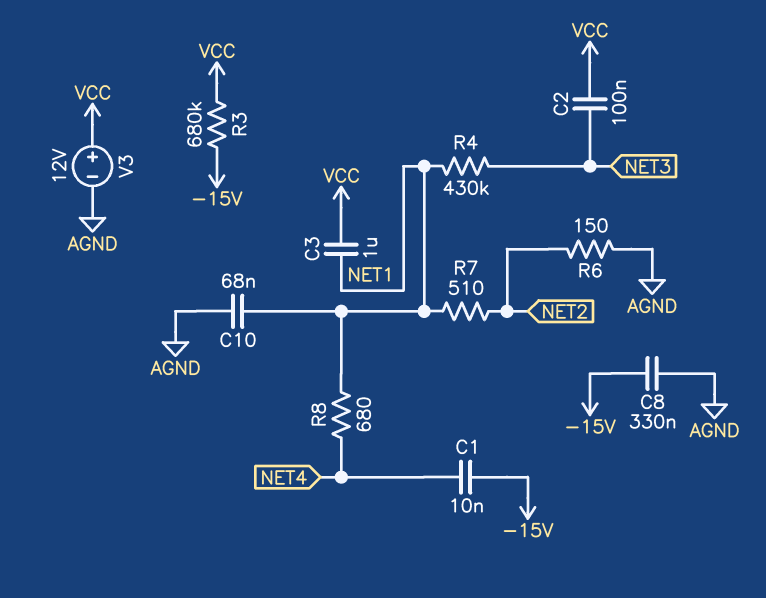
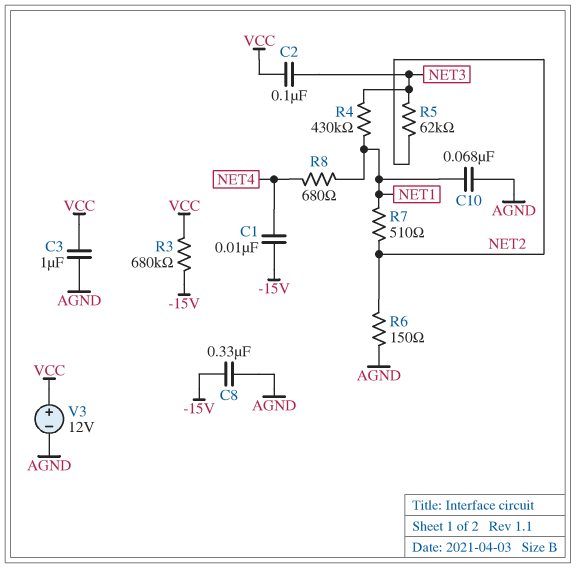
C3: 1uF (NET1, VCC) -> 1uF (AGND, VCC)
R5: none -> 62k (NET2, NET3)

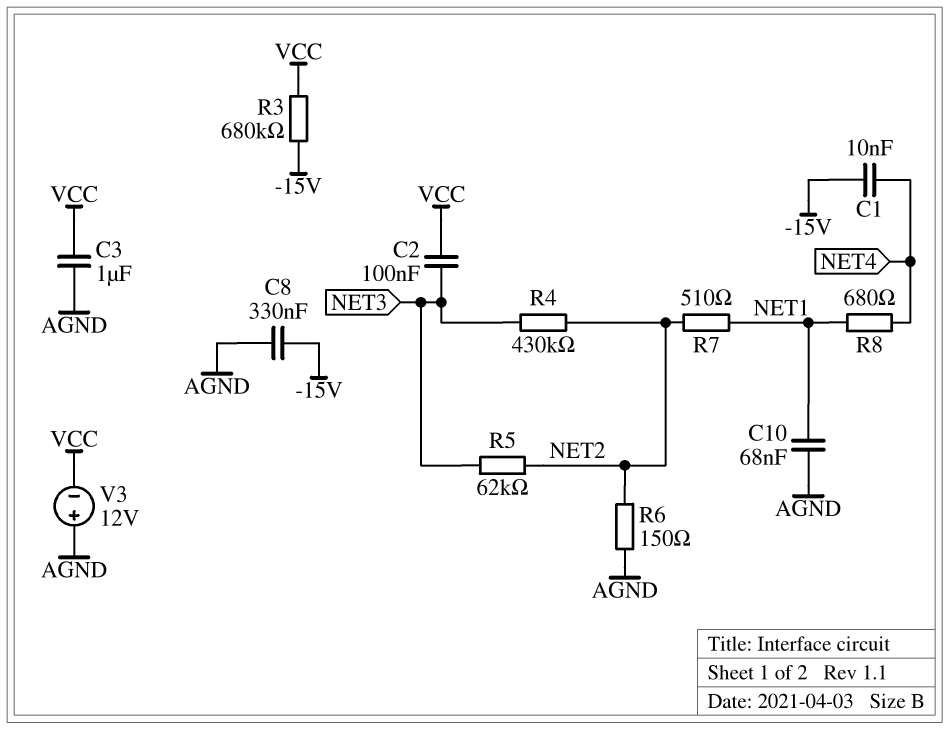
R4: 430k (NET1, NET3) -> 430k (NET2, NET3)
V3: 12V (plus VCC, minus AGND) -> 12V (plus AGND, minus VCC)

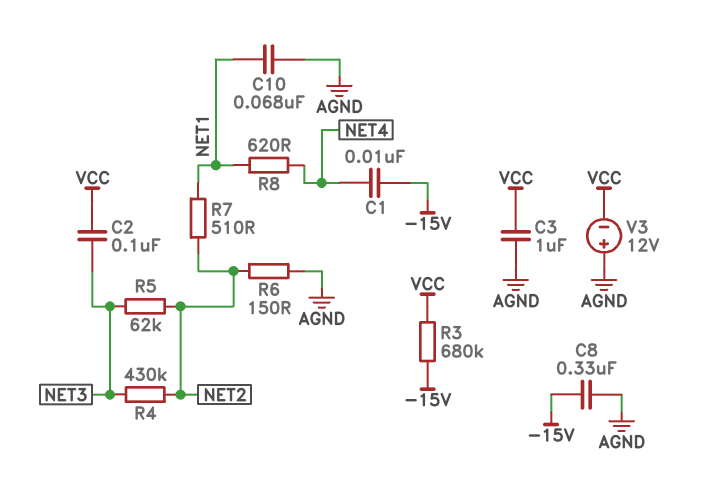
R8: 680 (NET1, NET4) -> 620 (NET1, NET4)

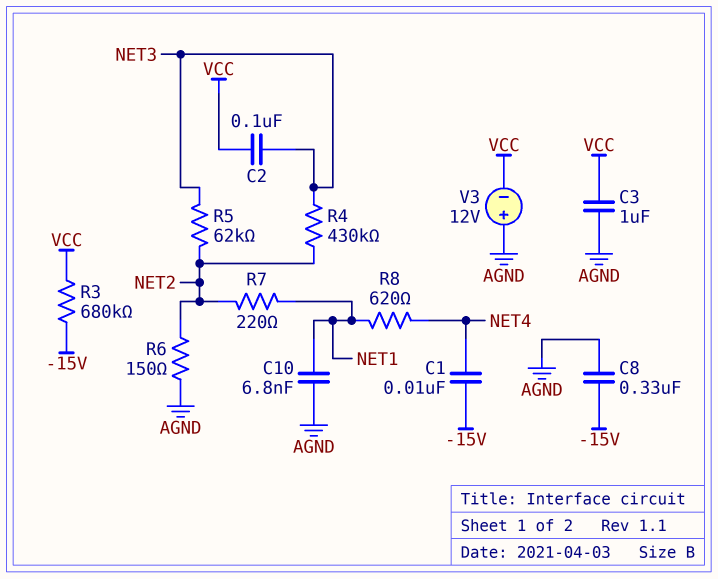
C10: 68nF (AGND, NET1) -> 6.8nF (AGND, NET1)
R7: 510 (NET1, NET2) -> 220 (NET1, NET2)

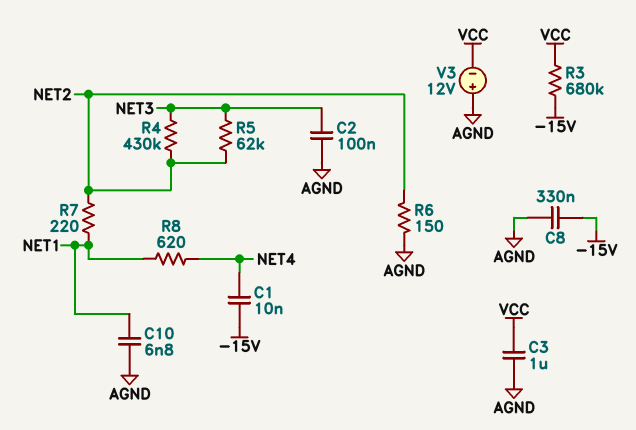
C2: 100nF (NET3, VCC) -> 100nF (AGND, NET3)

